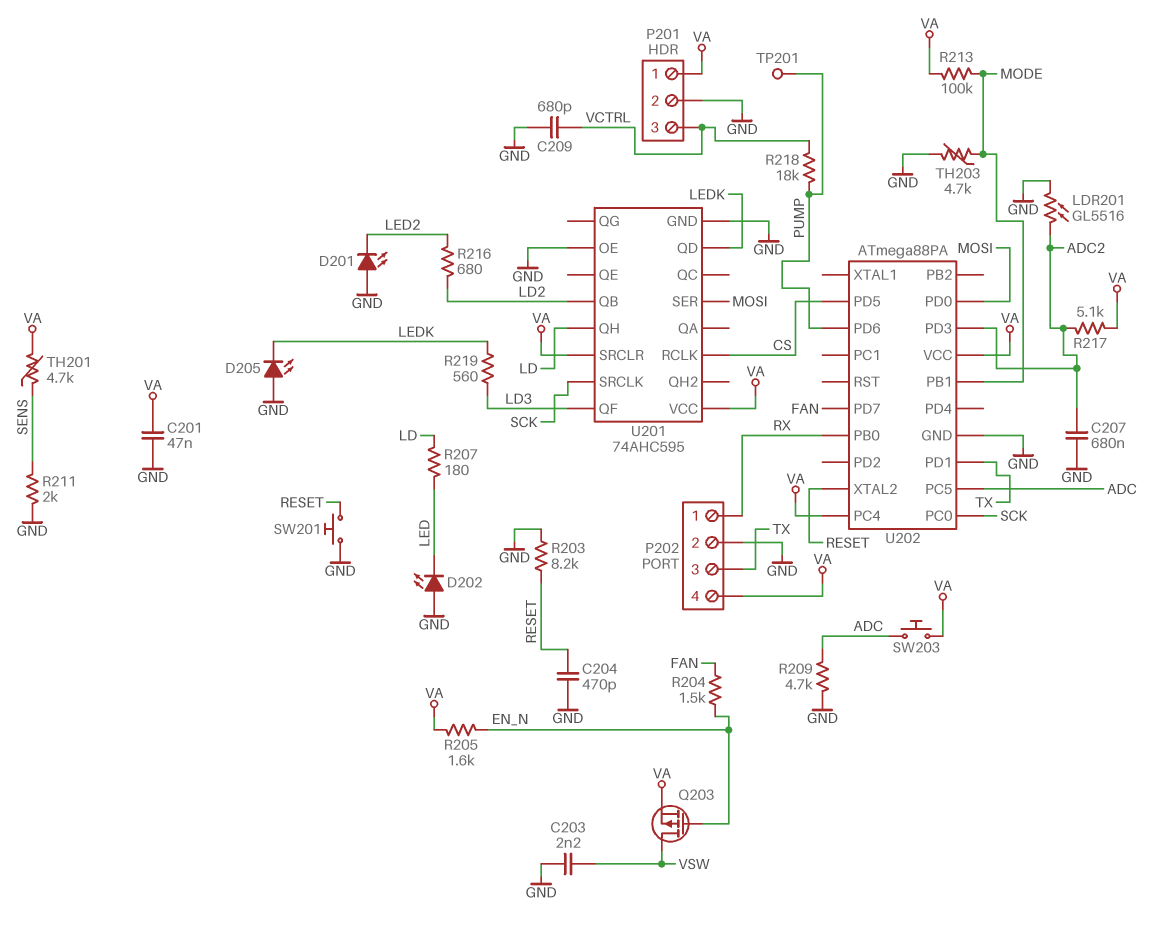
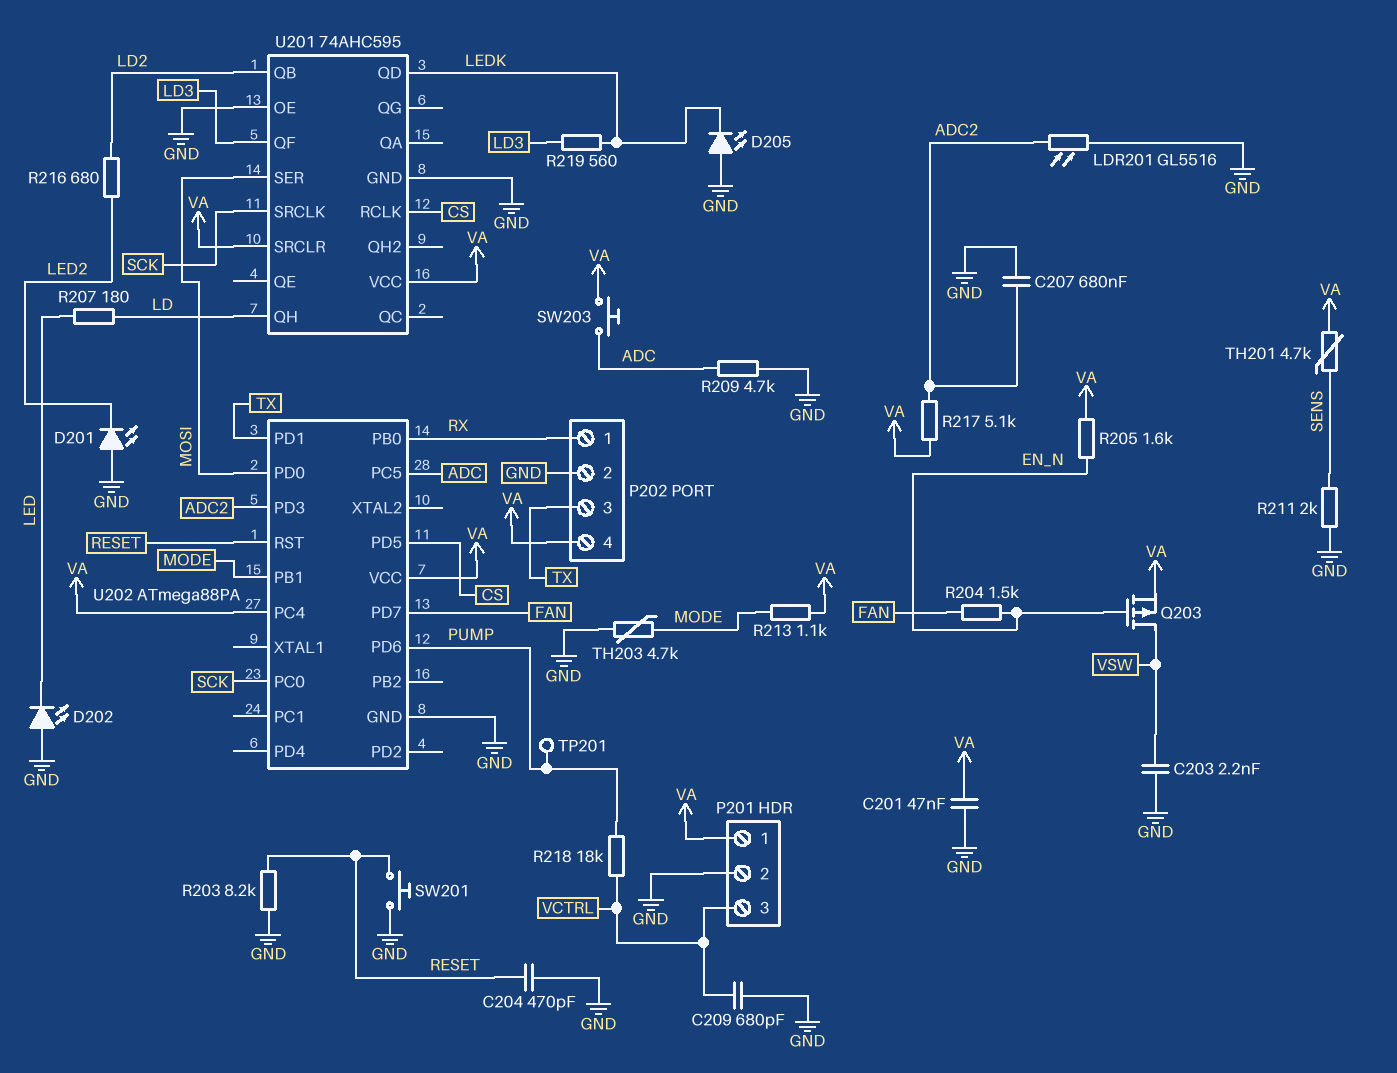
R213: 100k (MODE, VA) -> 1.1k (MODE, VA)
U202 pin RST: none -> RESET
U202 pin XTAL2: RESET -> none

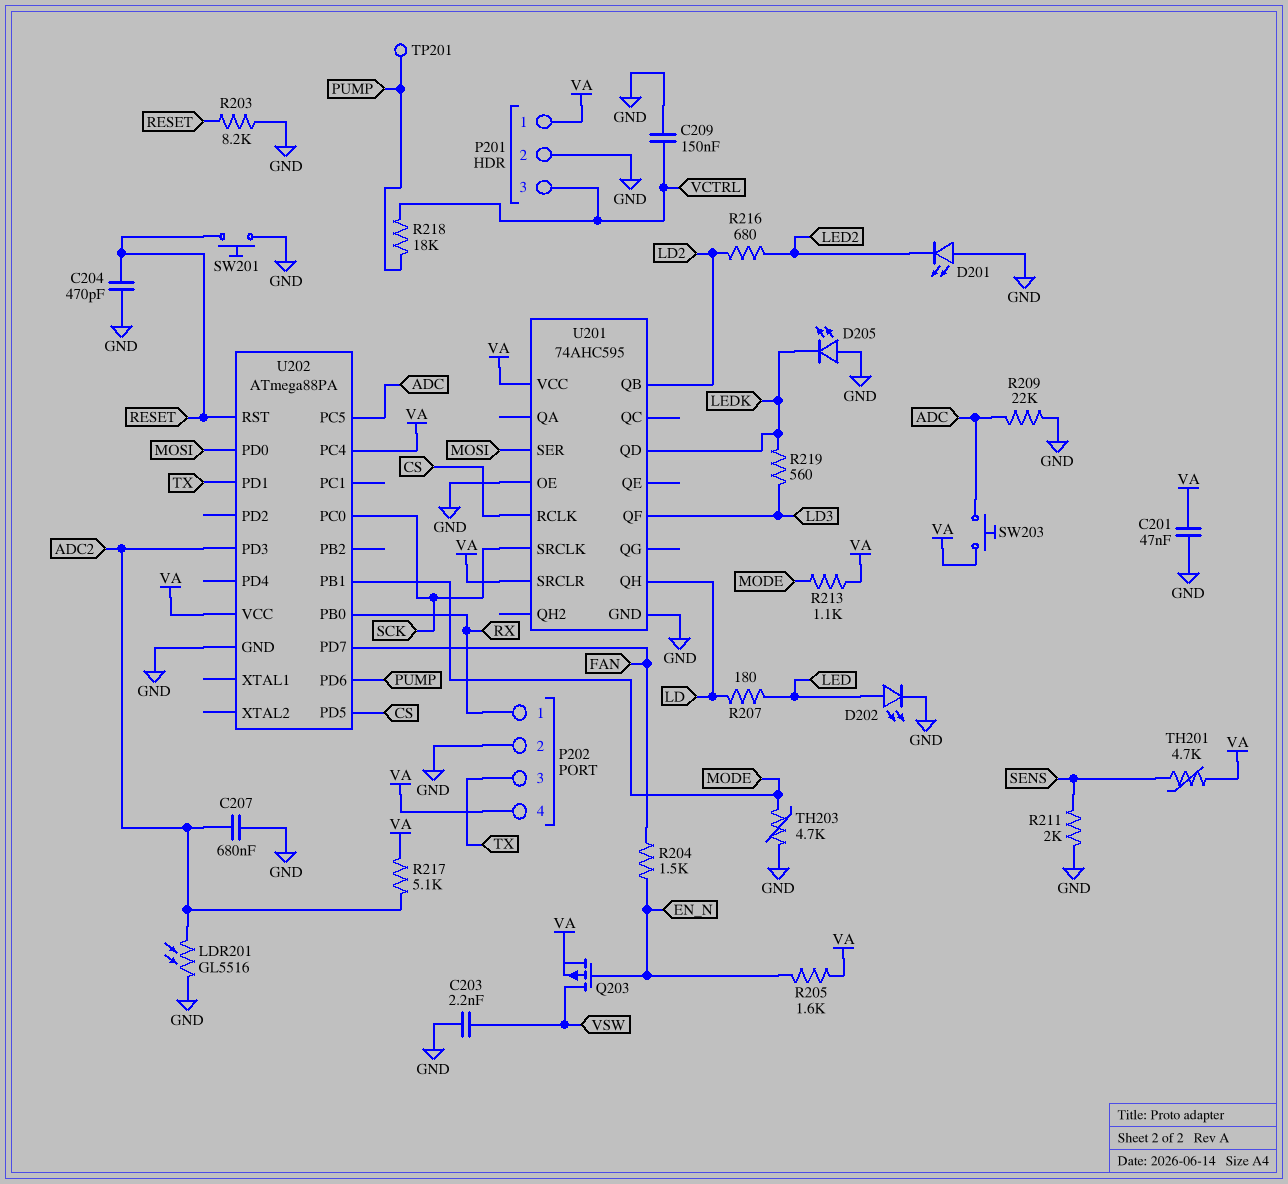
C209: 680pF (GND, VCTRL) -> 150nF (GND, VCTRL)
D202: LED (A GND, K LED) -> LED (A LED, K GND)
R209: 4.7k (ADC, GND) -> 22k (ADC, GND)

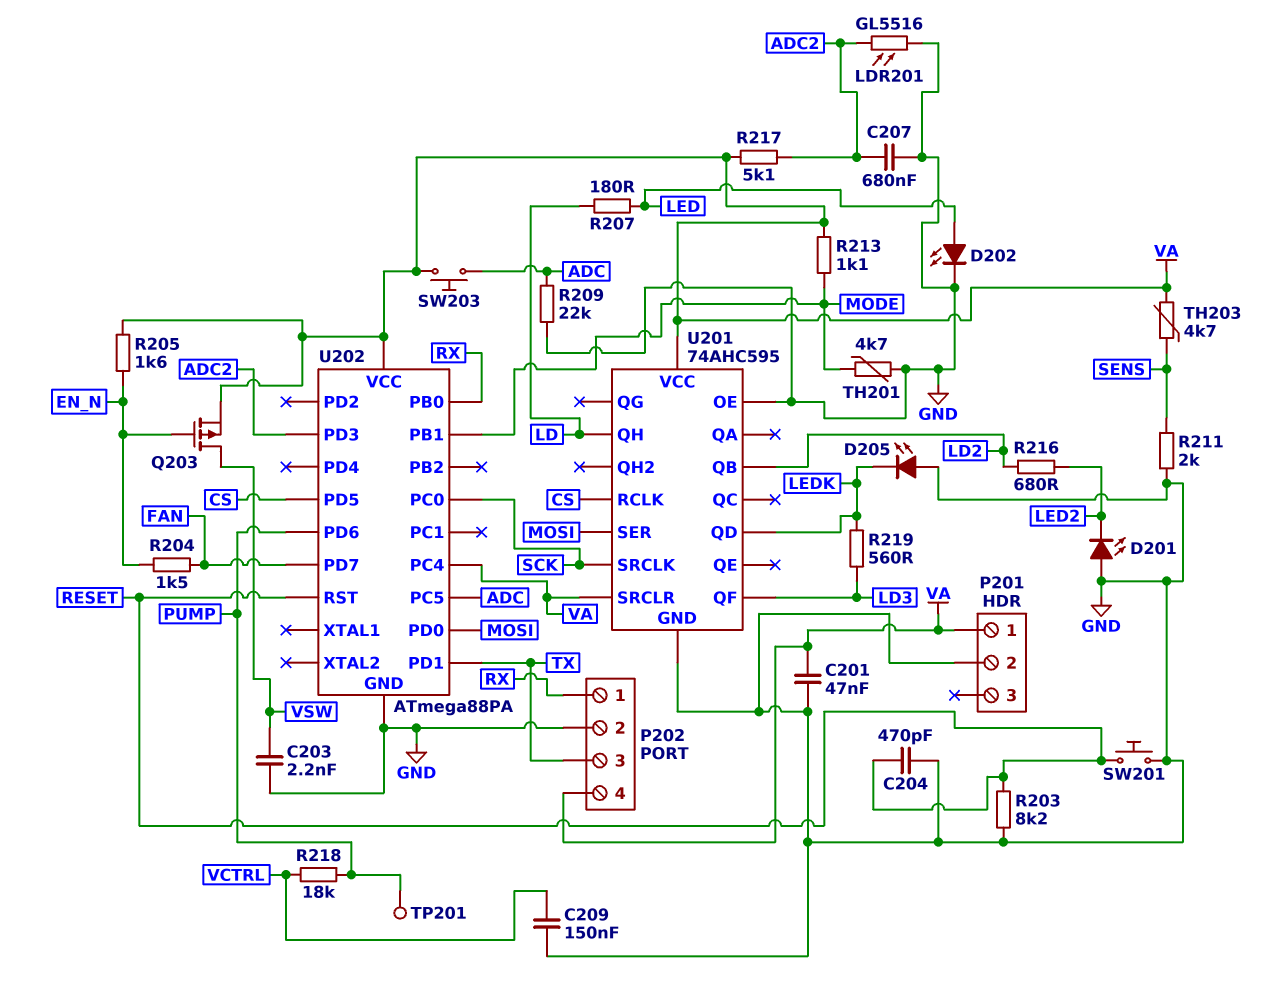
P201 pin 3: VCTRL -> none
TH201: 4.7k (SENS, VA) -> 4.7k (GND, MODE)
TH203: 4.7k (GND, MODE) -> 4.7k (SENS, VA)

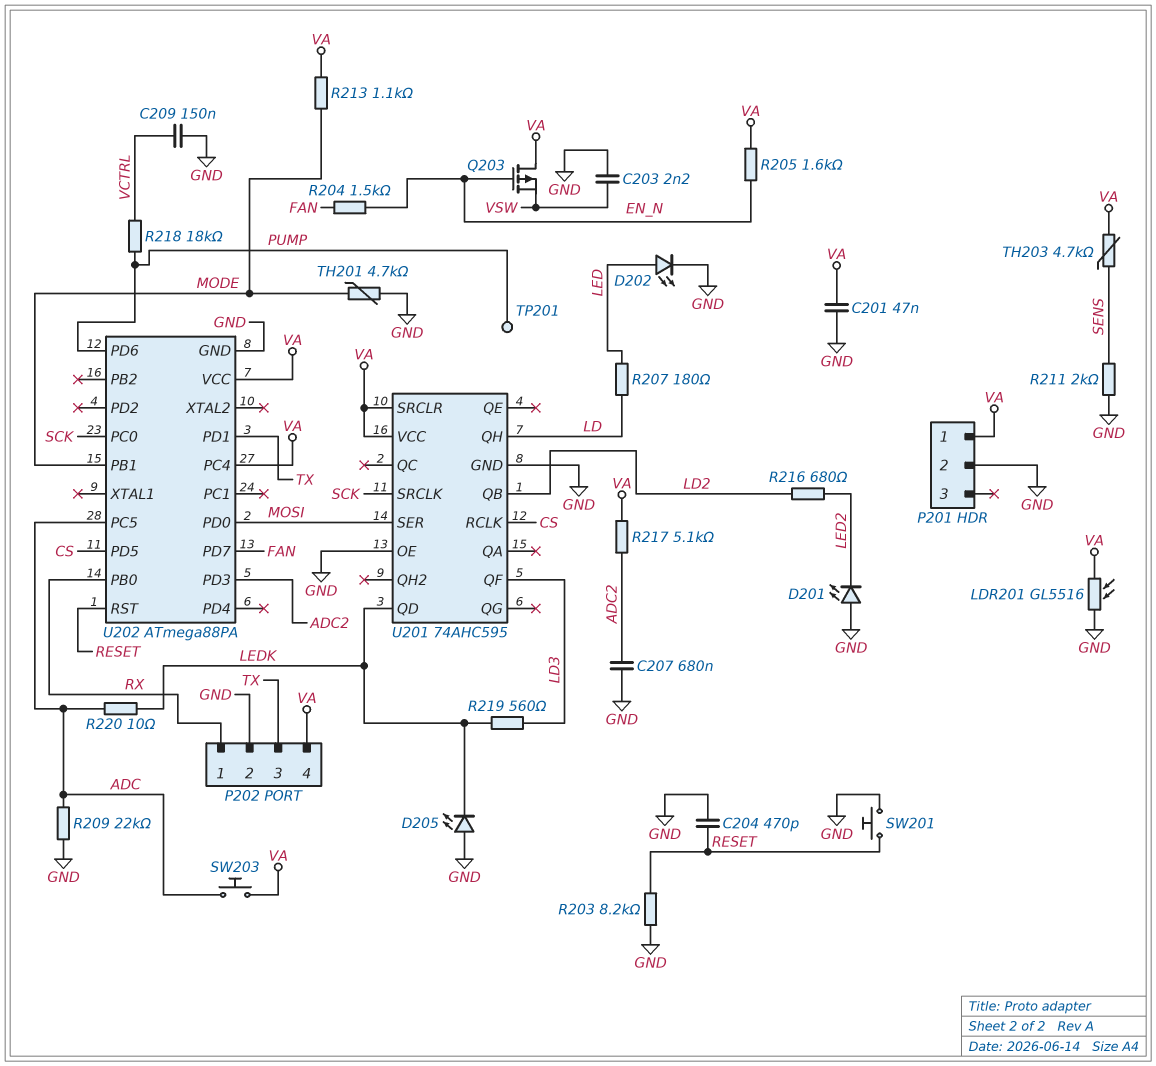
LDR201: GL5516 (ADC2, GND) -> GL5516 (GND, VA)
Q203: PMOS (G EN_N, D VSW, S VA) -> PMOS (G EN_N, D VA, S VSW)
R220: none -> 10 (ADC, LEDK)

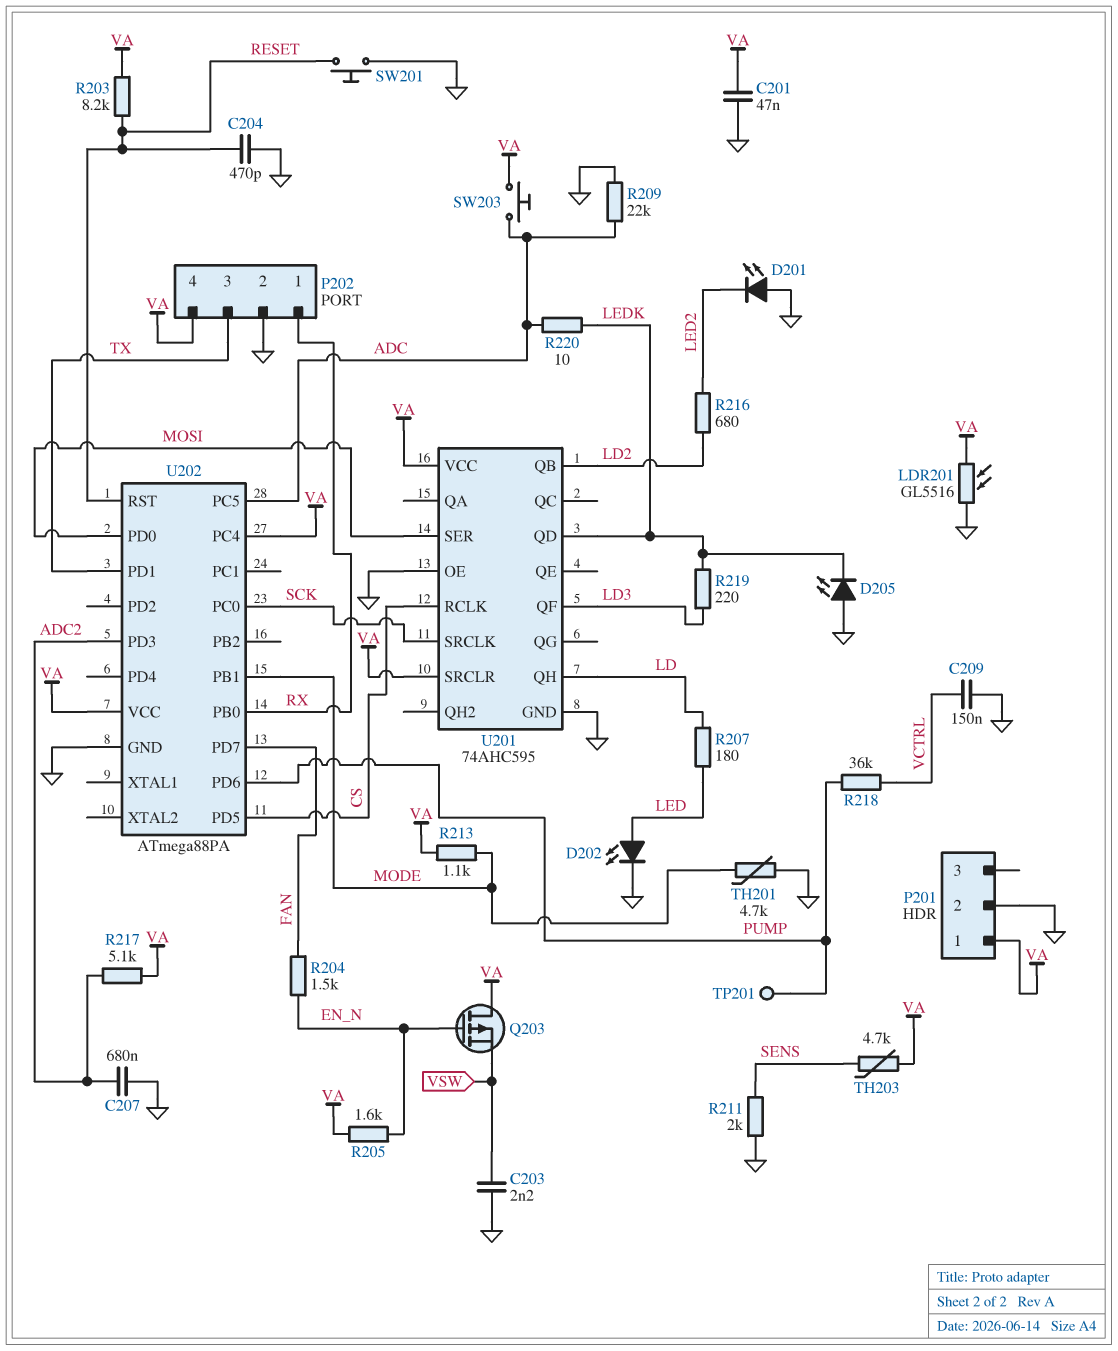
R203: 8.2k (GND, RESET) -> 8.2k (RESET, VA)
R218: 18k (PUMP, VCTRL) -> 36k (PUMP, VCTRL)
R219: 560 (LD3, LEDK) -> 220 (LD3, LEDK)

